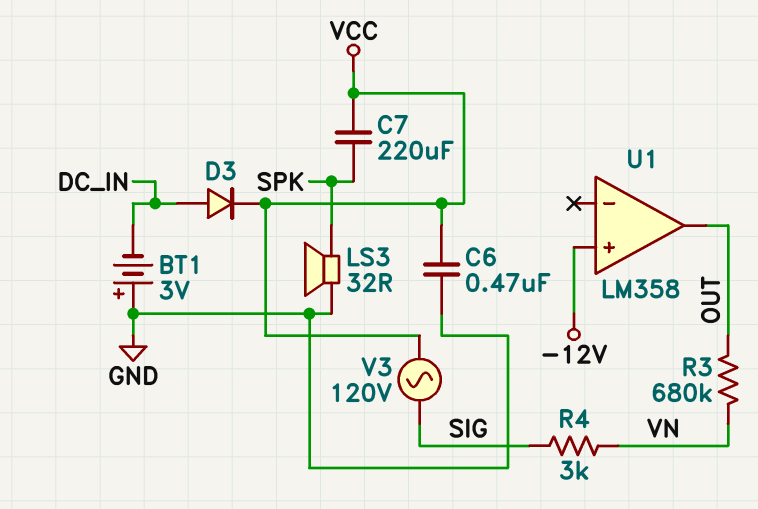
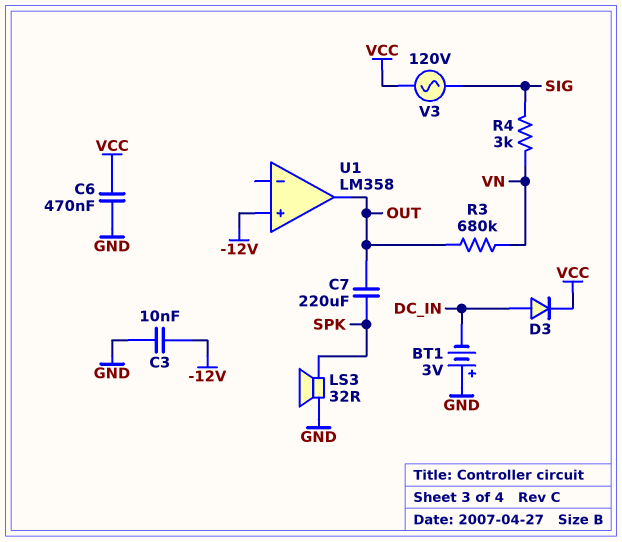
C3: none -> 10nF (-12V, GND)
C7: 220uF (SPK, VCC) -> 220uF (OUT, SPK)

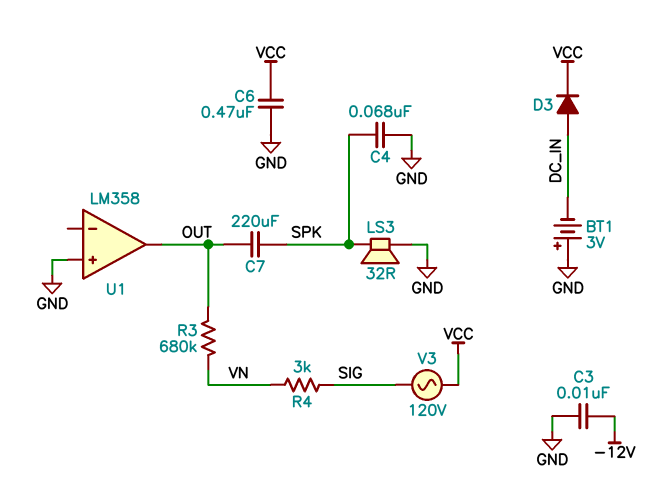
C4: none -> 68nF (GND, SPK)
U1 pin in+: -12V -> GND

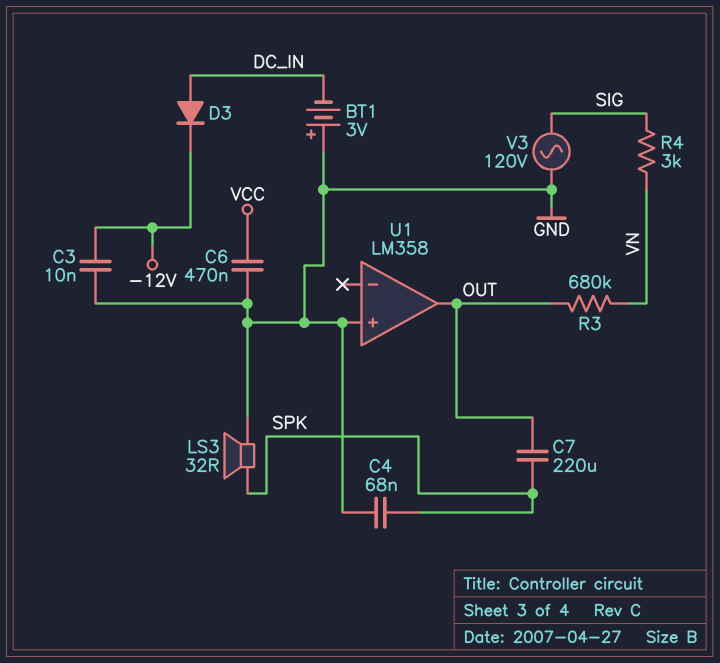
D3: diode (A DC_IN, K VCC) -> diode (A DC_IN, K -12V)
V3: AC 120V (SIG, VCC) -> AC 120V (GND, SIG)

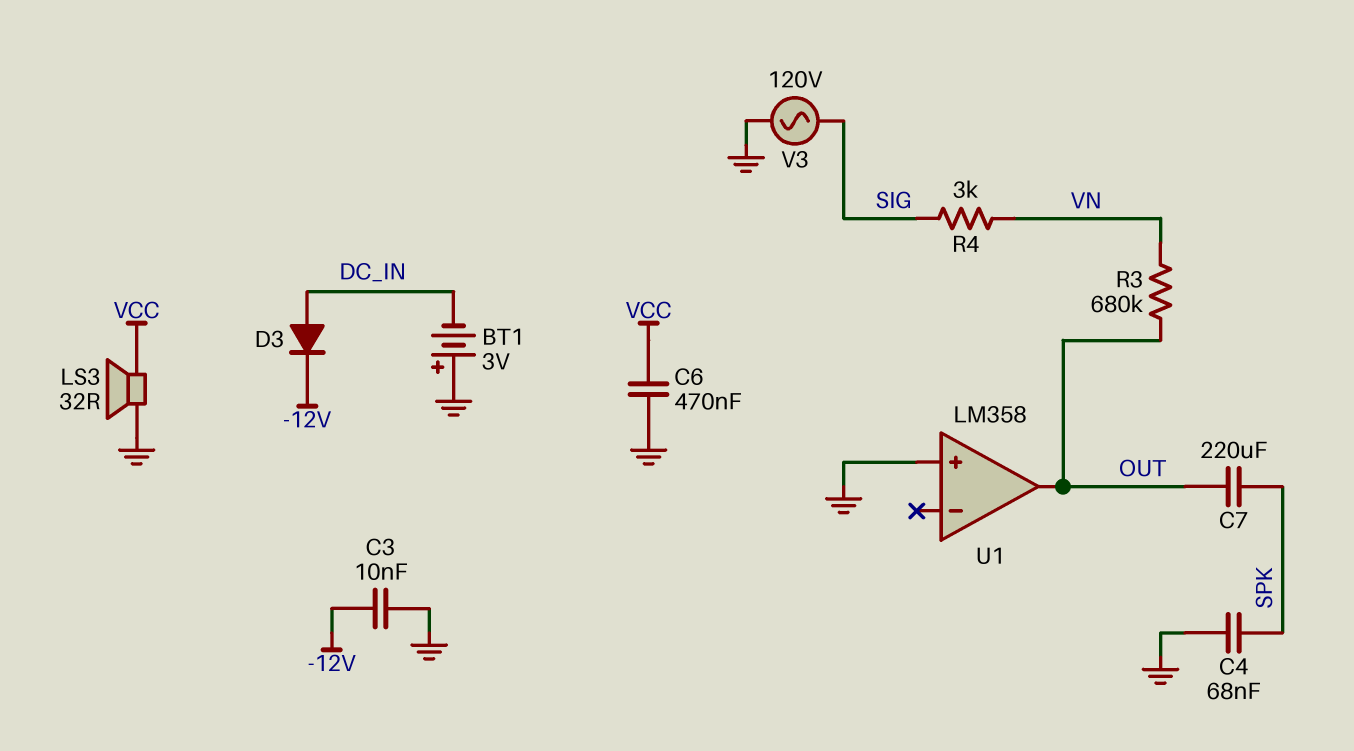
LS3: speaker 32R (GND, SPK) -> speaker 32R (GND, VCC)

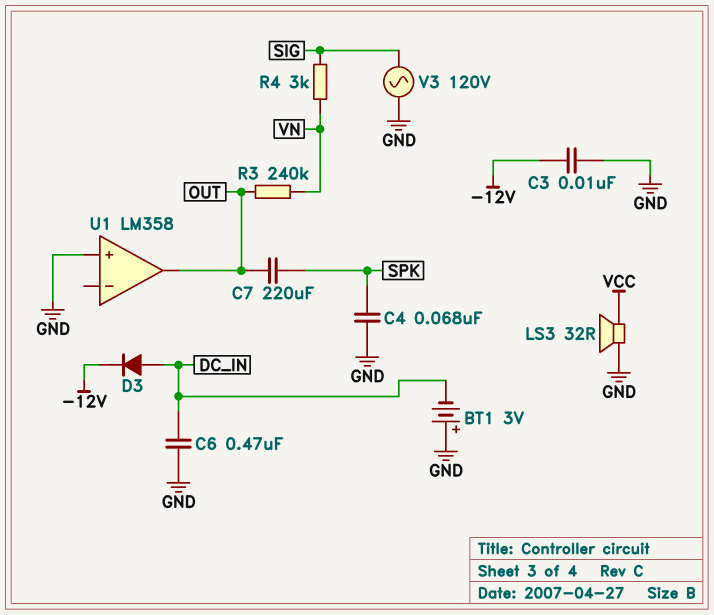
C6: 470nF (GND, VCC) -> 470nF (DC_IN, GND)
R3: 680k (OUT, VN) -> 240k (OUT, VN)

